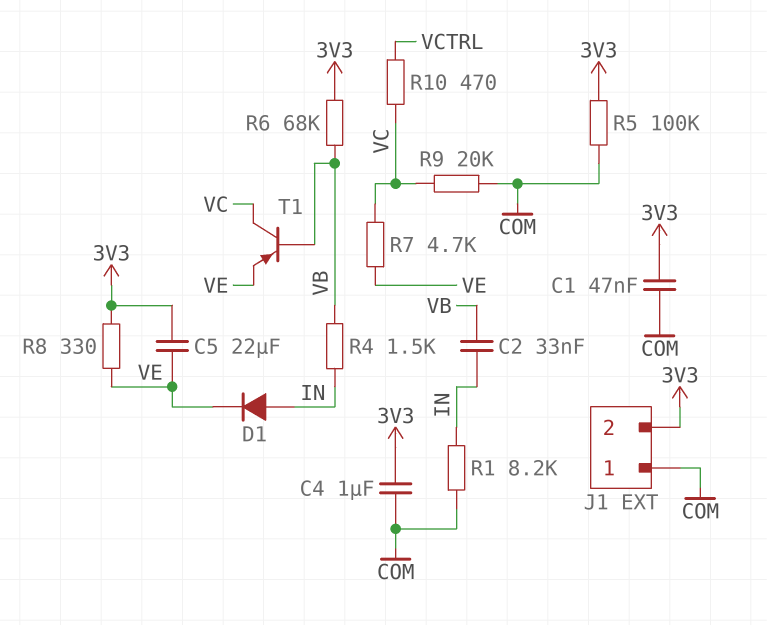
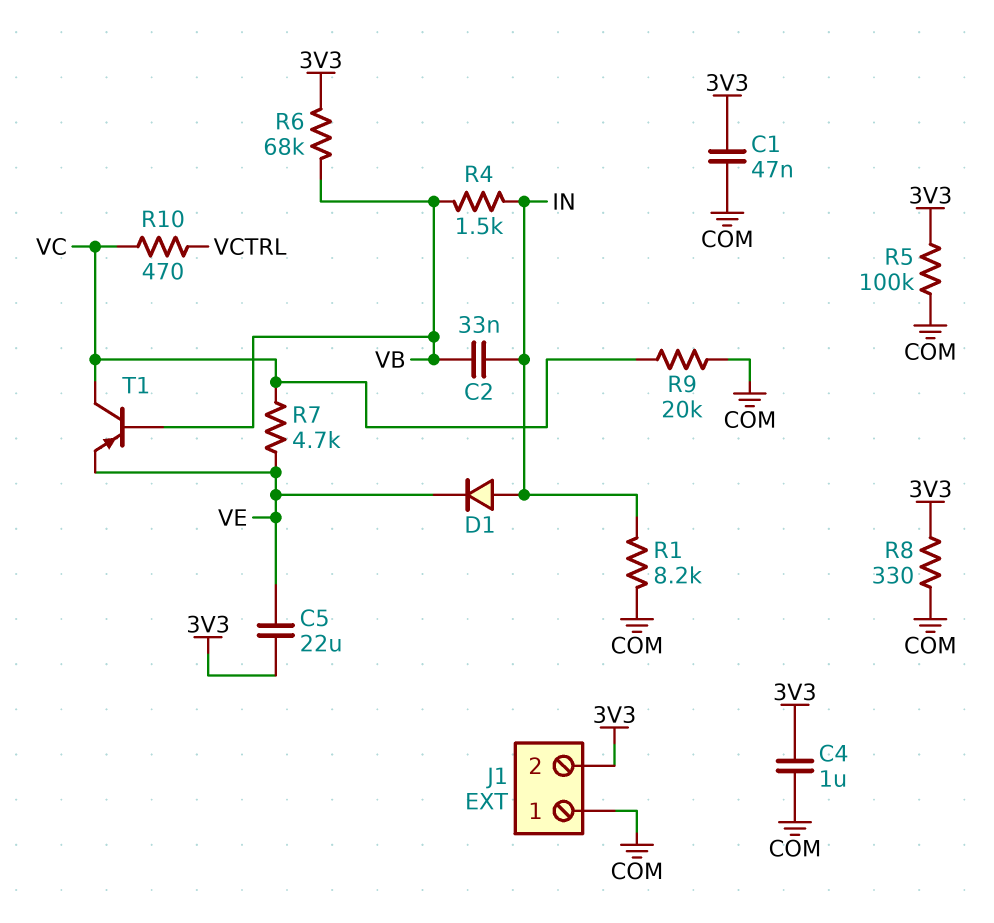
R8: 330 (3V3, VE) -> 330 (3V3, COM)

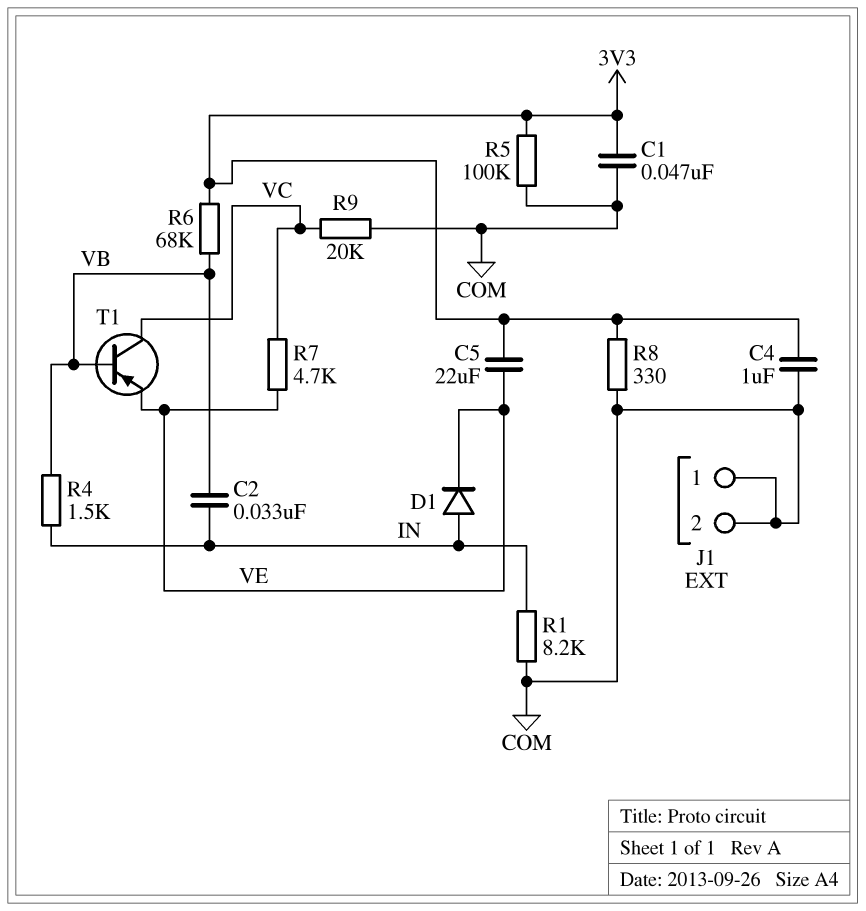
J1 pin 2: 3V3 -> COM
R10: 470 (VC, VCTRL) -> none

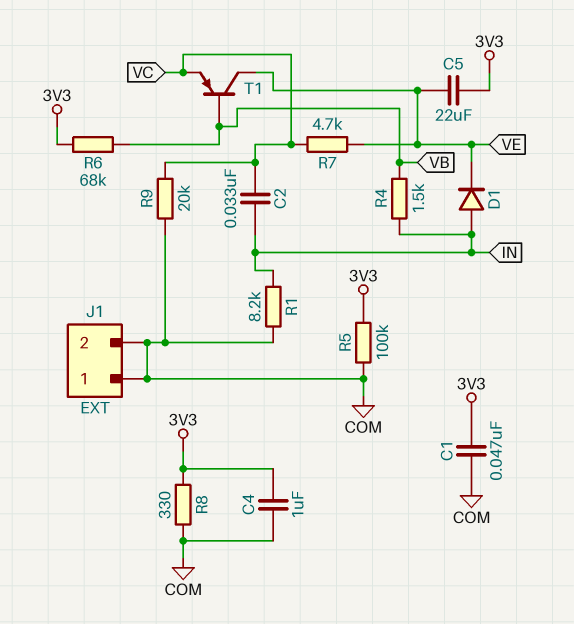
C2: 33nF (IN, VB) -> 33nF (IN, VC)
T1: PNP (B VB, C VC, E VE) -> PNP (B VB, C VE, E VC)

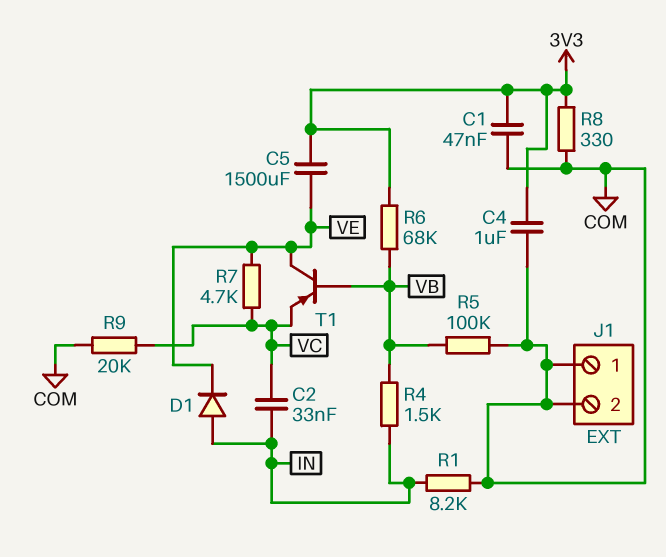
C5: 22uF (3V3, VE) -> 1500uF (3V3, VE)
R5: 100k (3V3, COM) -> 100k (COM, VB)

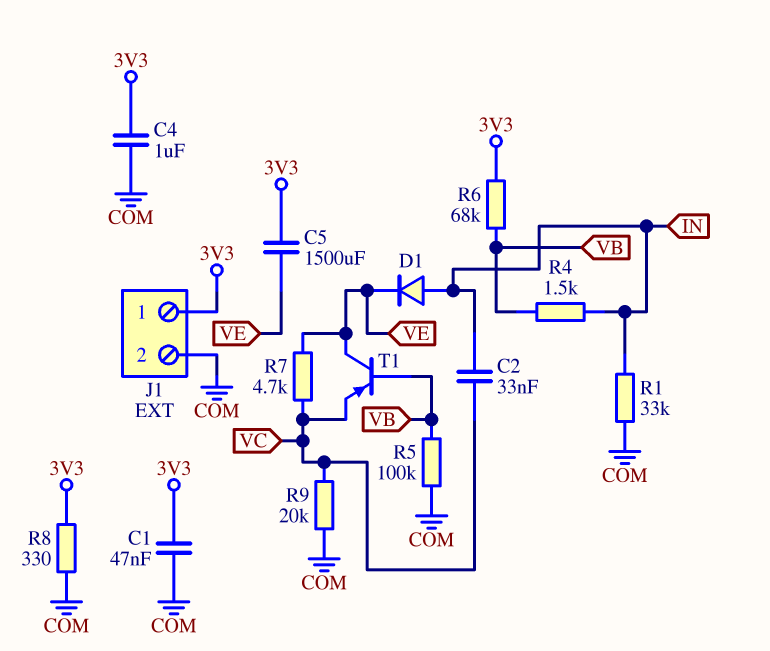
J1 pin 1: COM -> 3V3
R1: 8.2k (COM, IN) -> 33k (COM, IN)

